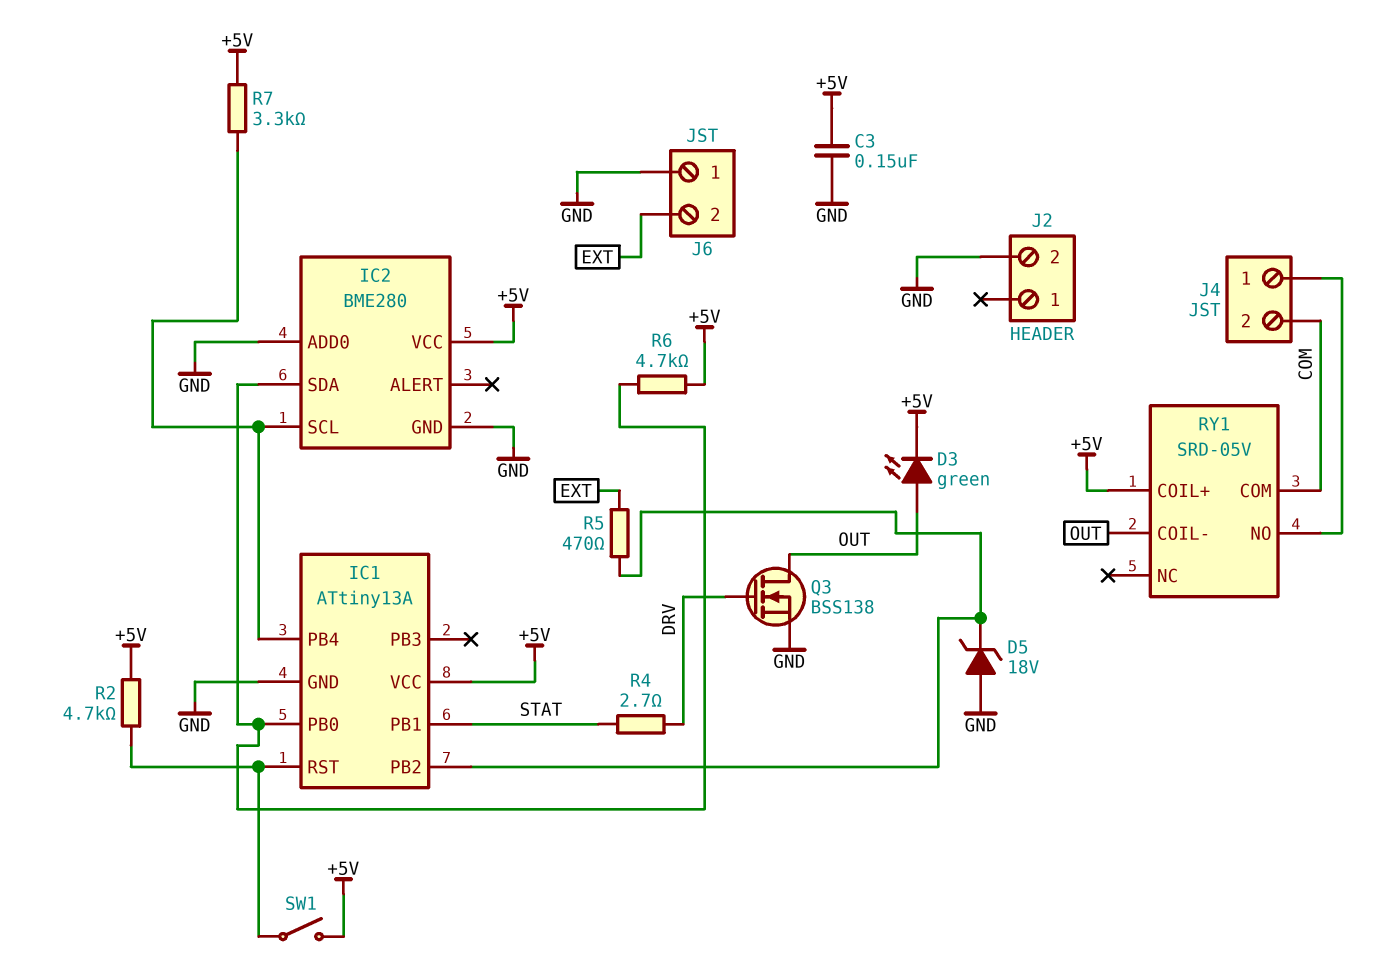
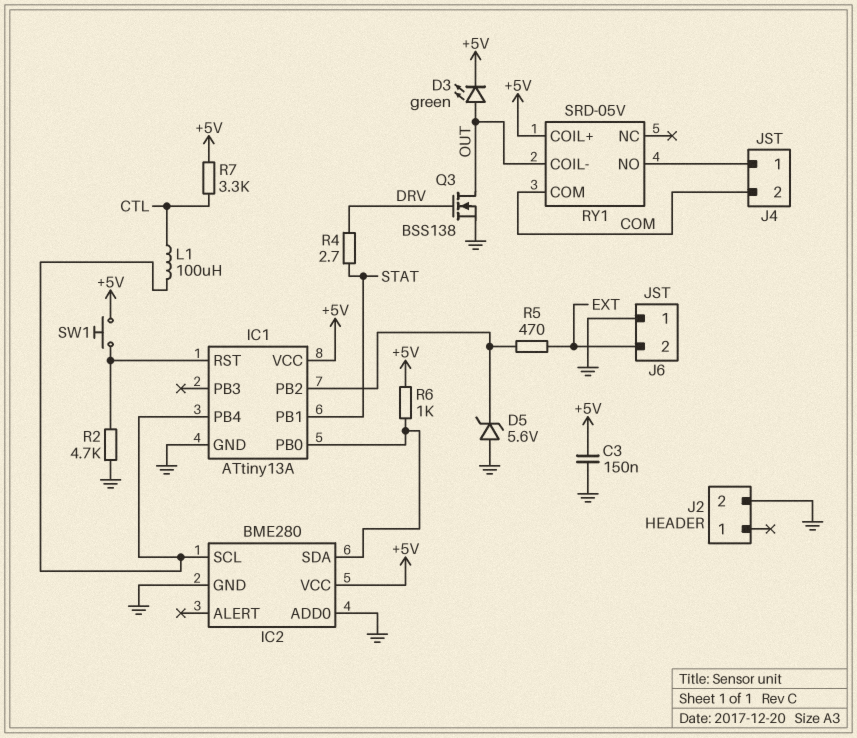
D5: zener 18V (A GND, K IC1/PB2) -> zener 5.6V (A GND, K IC1/PB2)
L1: none -> 100uH (CTL, IC1/PB4)
R2: 4.7k (+5V, IC1/RST) -> 4.7k (GND, IC1/RST)
R6: 4.7k (+5V, IC1/PB0) -> 1k (+5V, IC1/PB0)
R7: 3.3k (+5V, IC1/PB4) -> 3.3k (+5V, CTL)
SW1: switch (+5V, IC1/RST) -> button (+5V, IC1/RST)

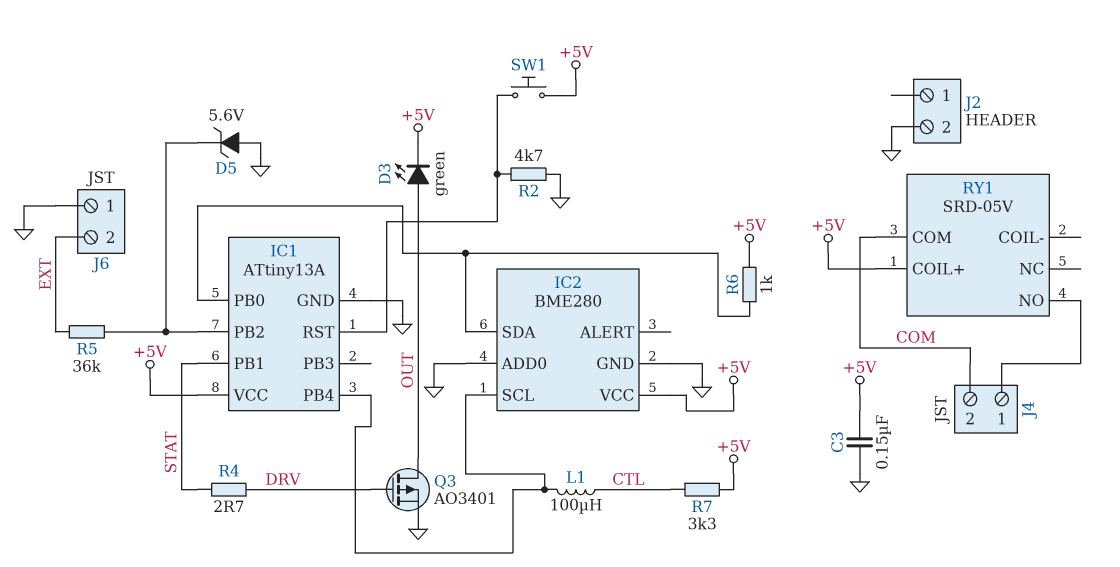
Q3: NMOS BSS138 (G DRV, D OUT, S GND) -> PMOS AO3401 (G DRV, D OUT, S GND)
R5: 470 (EXT, IC1/PB2) -> 36k (EXT, IC1/PB2)
RY1 pin COIL-: OUT -> none

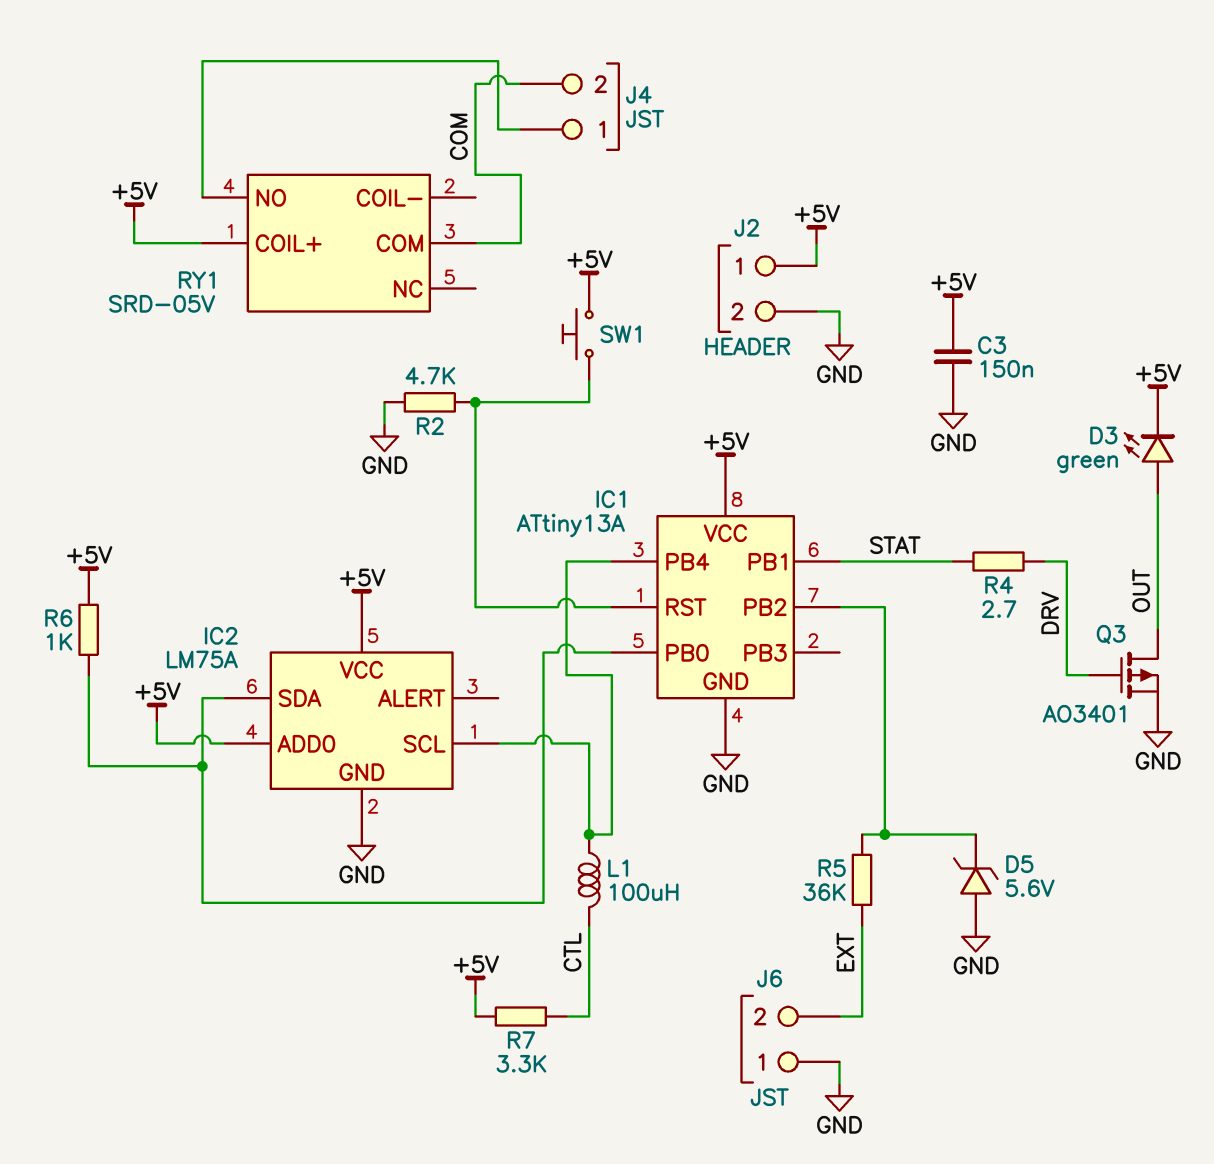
IC2: BME280 -> LM75A
IC2 pin ADD0: GND -> +5V
J2 pin 1: none -> +5V

